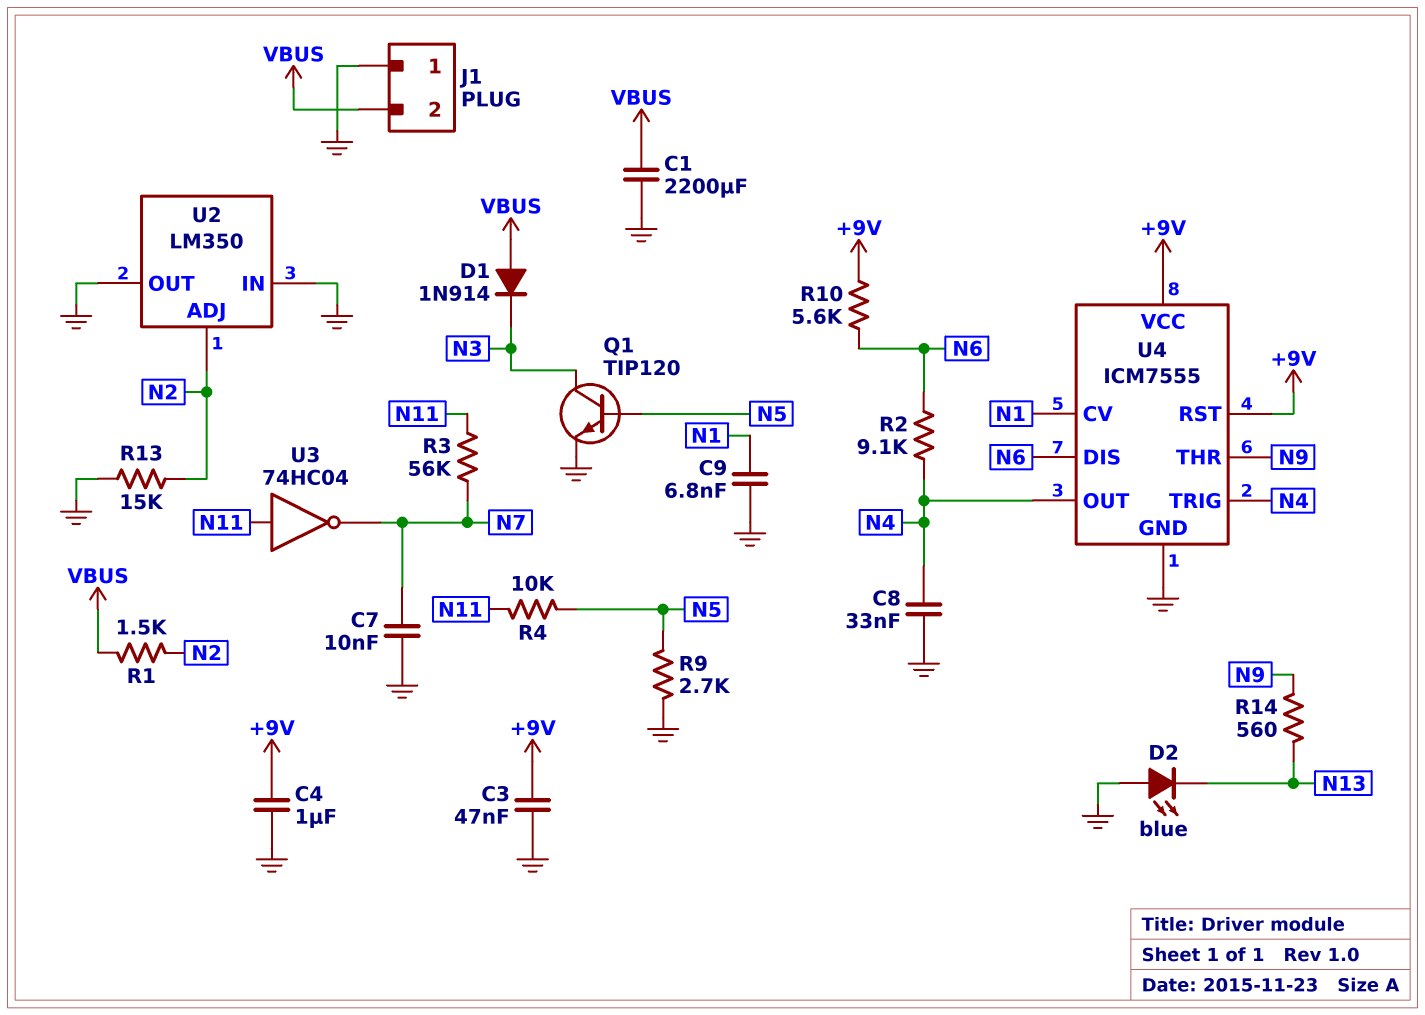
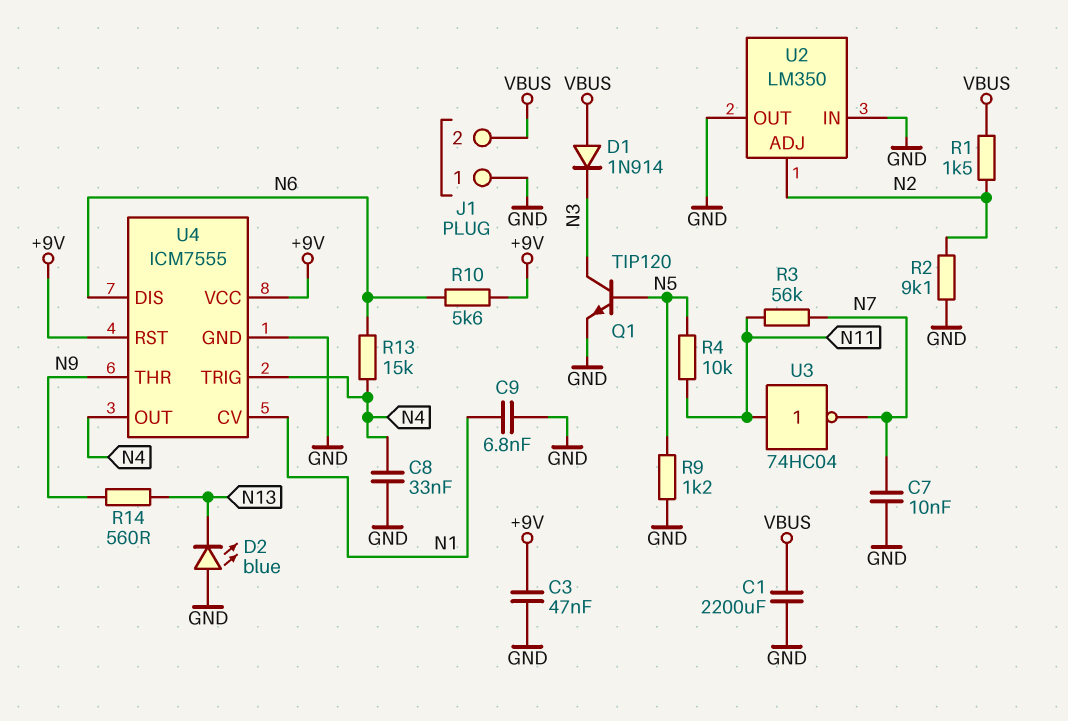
C4: 1uF (+9V, GND) -> none
R2: 9.1k (N4, N6) -> 9.1k (GND, N2)
R9: 2.7k (GND, N5) -> 1.2k (GND, N5)
R13: 15k (GND, N2) -> 15k (N4, N6)

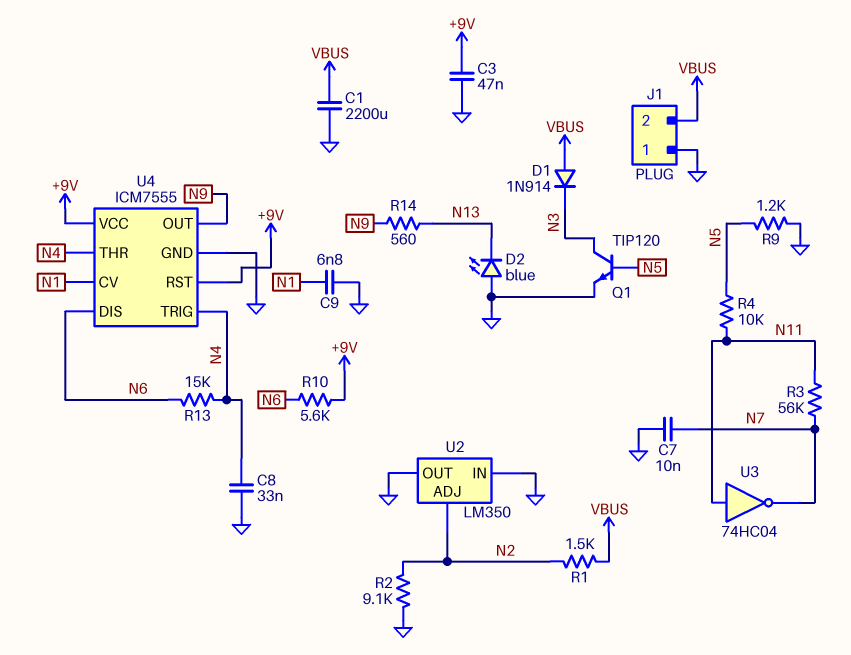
U4 pin OUT: N4 -> N9
U4 pin THR: N9 -> N4

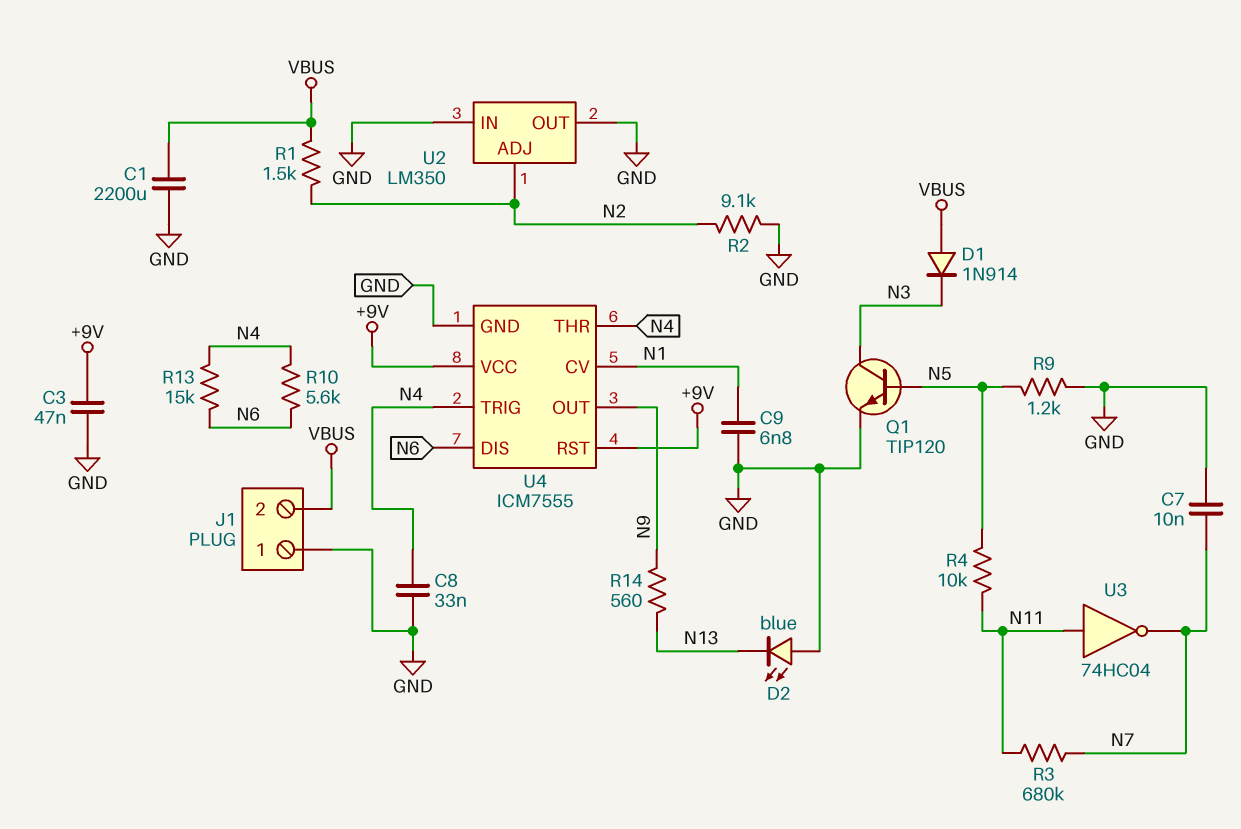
R3: 56k (N7, N11) -> 680k (N7, N11)
R10: 5.6k (+9V, N6) -> 5.6k (N4, N6)

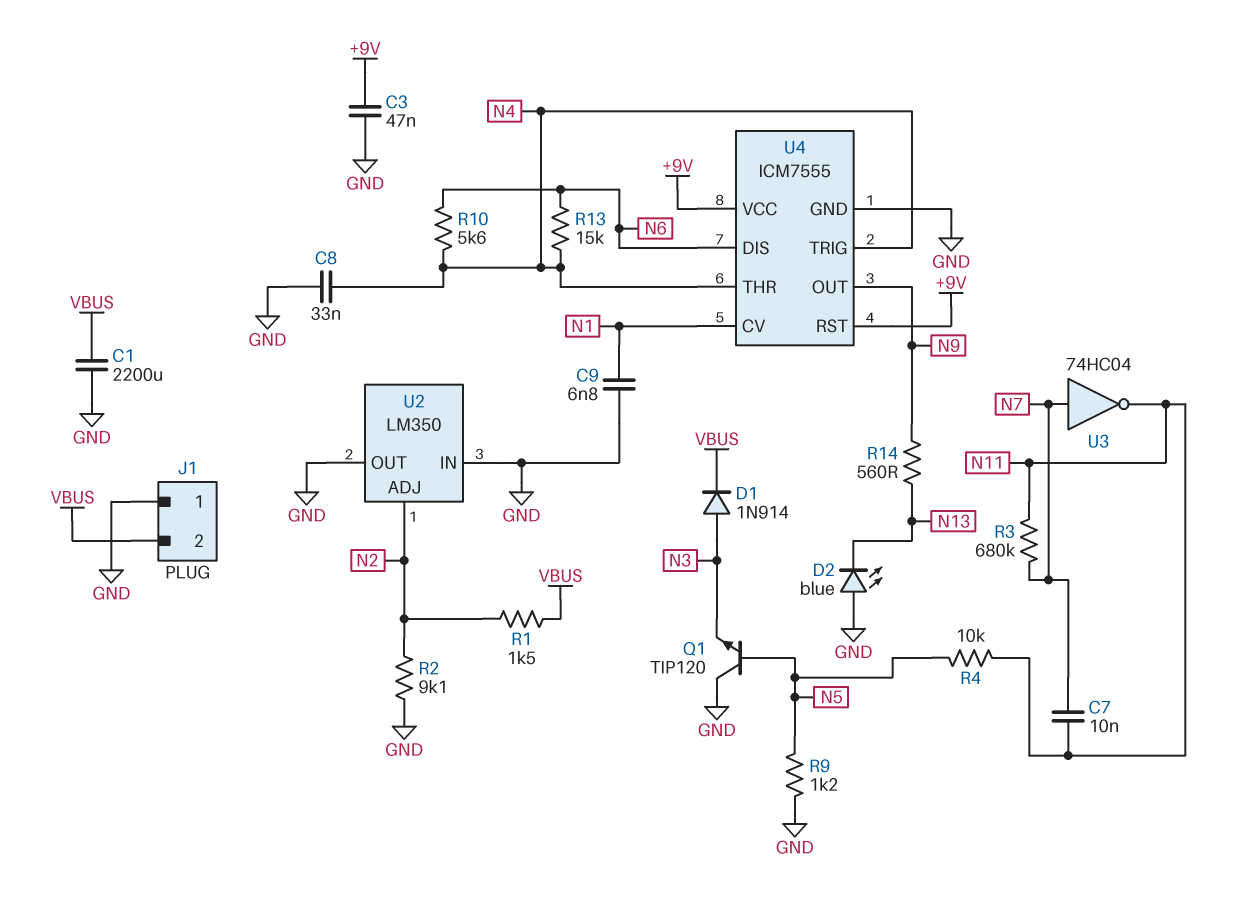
C7: 10nF (GND, N7) -> 10nF (N7, N11)
D1: diode 1N914 (A VBUS, K N3) -> diode 1N914 (A N3, K VBUS)
Q1: NPN TIP120 (B N5, C N3, E GND) -> NPN TIP120 (B N5, C GND, E N3)
U3: NOT 74HC04 (in N11, out N7) -> NOT 74HC04 (in N7, out N11)

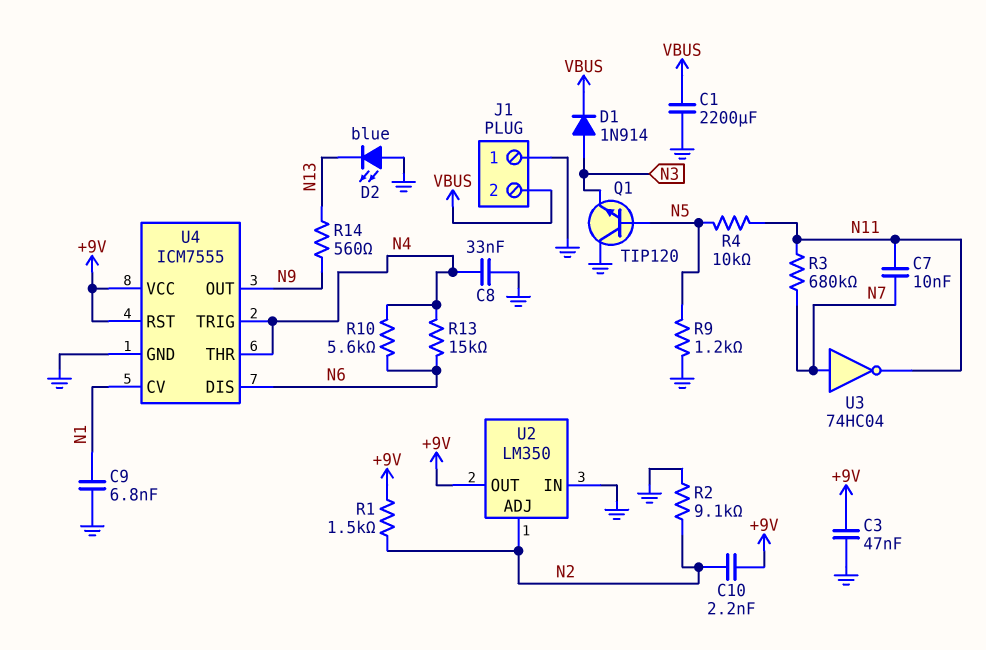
C10: none -> 2.2nF (+9V, N2)
R1: 1.5k (N2, VBUS) -> 1.5k (+9V, N2)
U2 pin OUT: GND -> +9V

